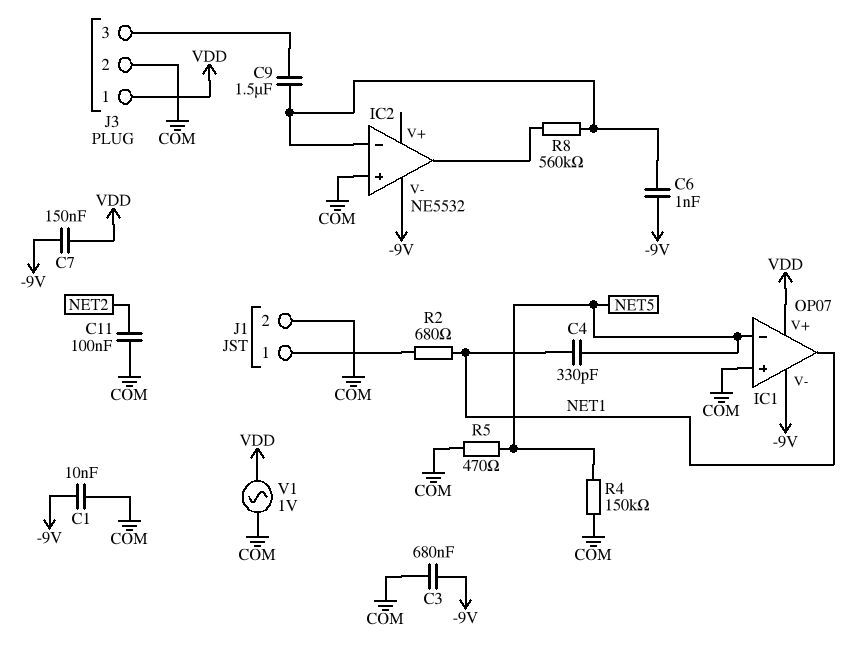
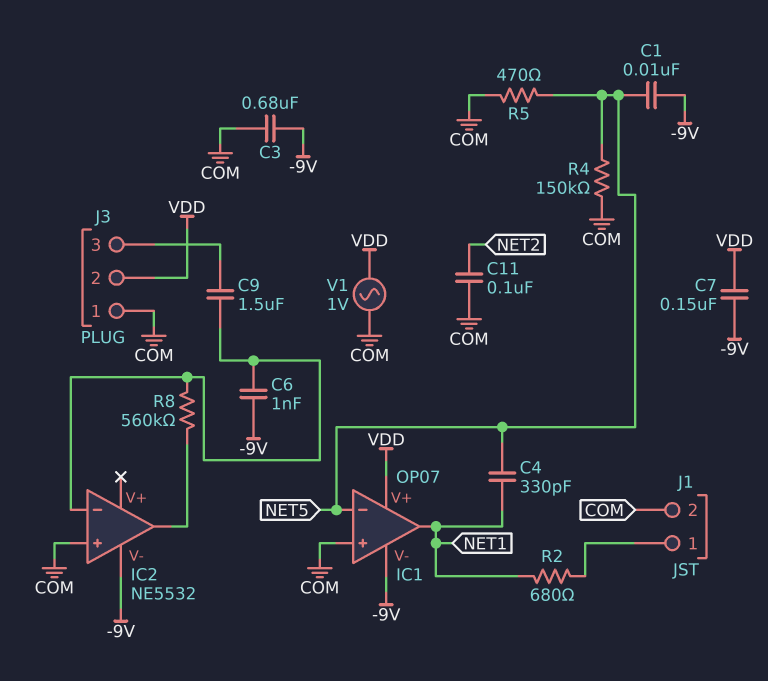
C1: 10nF (-9V, COM) -> 10nF (-9V, NET5)
J3 pin 1: VDD -> COM
J3 pin 2: COM -> VDD

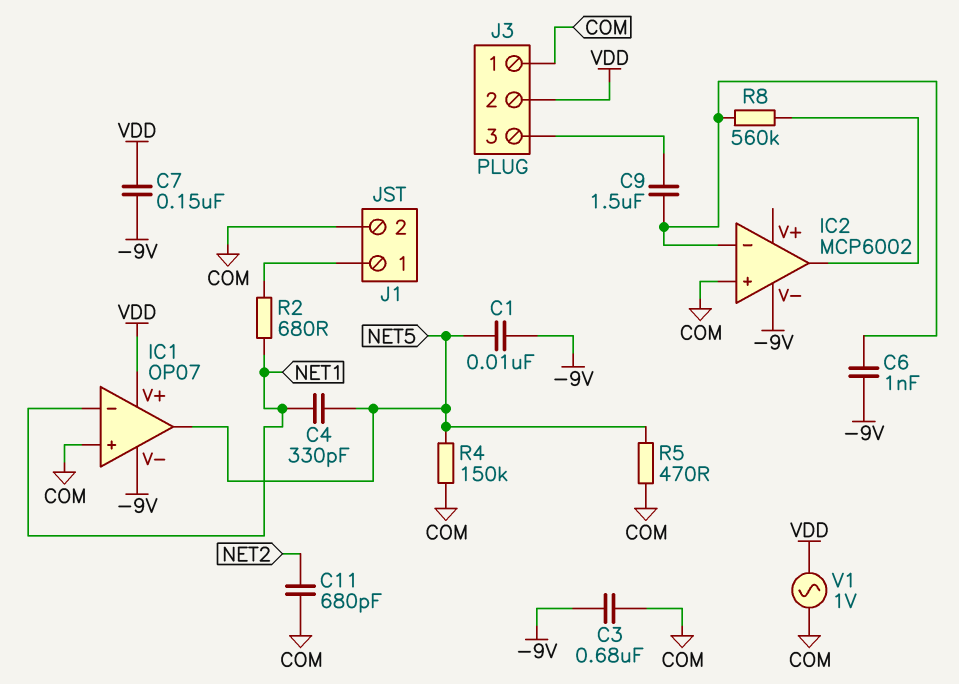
C11: 100nF (COM, NET2) -> 680pF (COM, NET2)
IC1 pin in-: NET5 -> NET1
IC1 pin out: NET1 -> NET5
IC2: NE5532 -> MCP6002

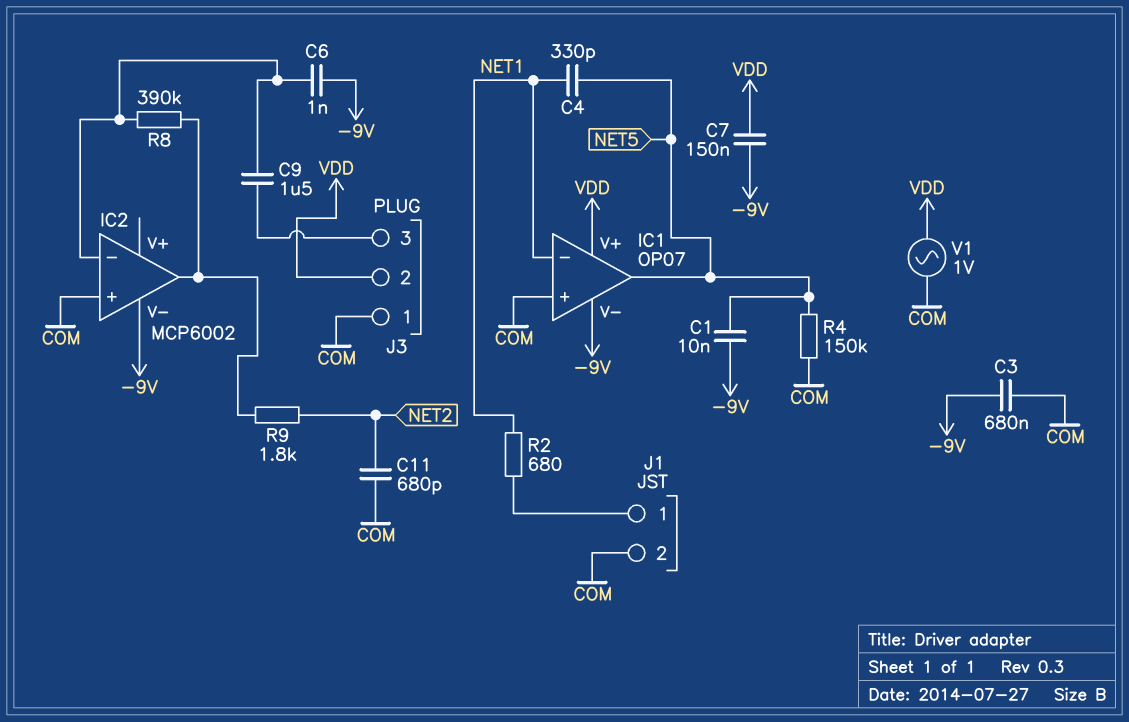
R5: 470 (COM, NET5) -> none
R8: 560k (IC2/in-, IC2/out) -> 390k (IC2/in-, IC2/out)
R9: none -> 1.8k (IC2/out, NET2)

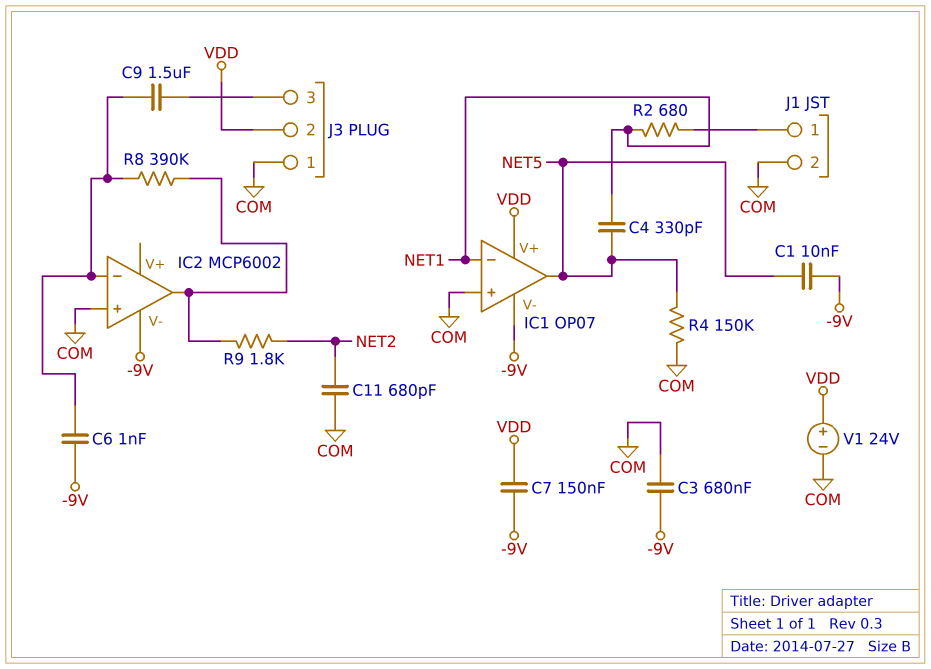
V1: AC 1V (COM, VDD) -> 24V (plus VDD, minus COM)

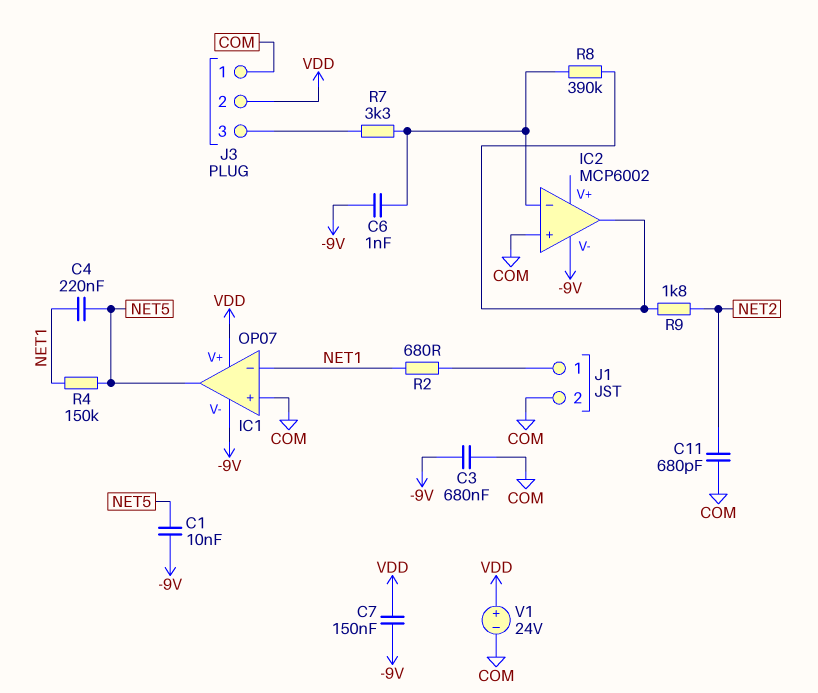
C4: 330pF (NET1, NET5) -> 220nF (NET1, NET5)
C9: 1.5uF (IC2/in-, J3/3) -> none
R4: 150k (COM, NET5) -> 150k (NET1, NET5)
R7: none -> 3.3k (IC2/in-, J3/3)

